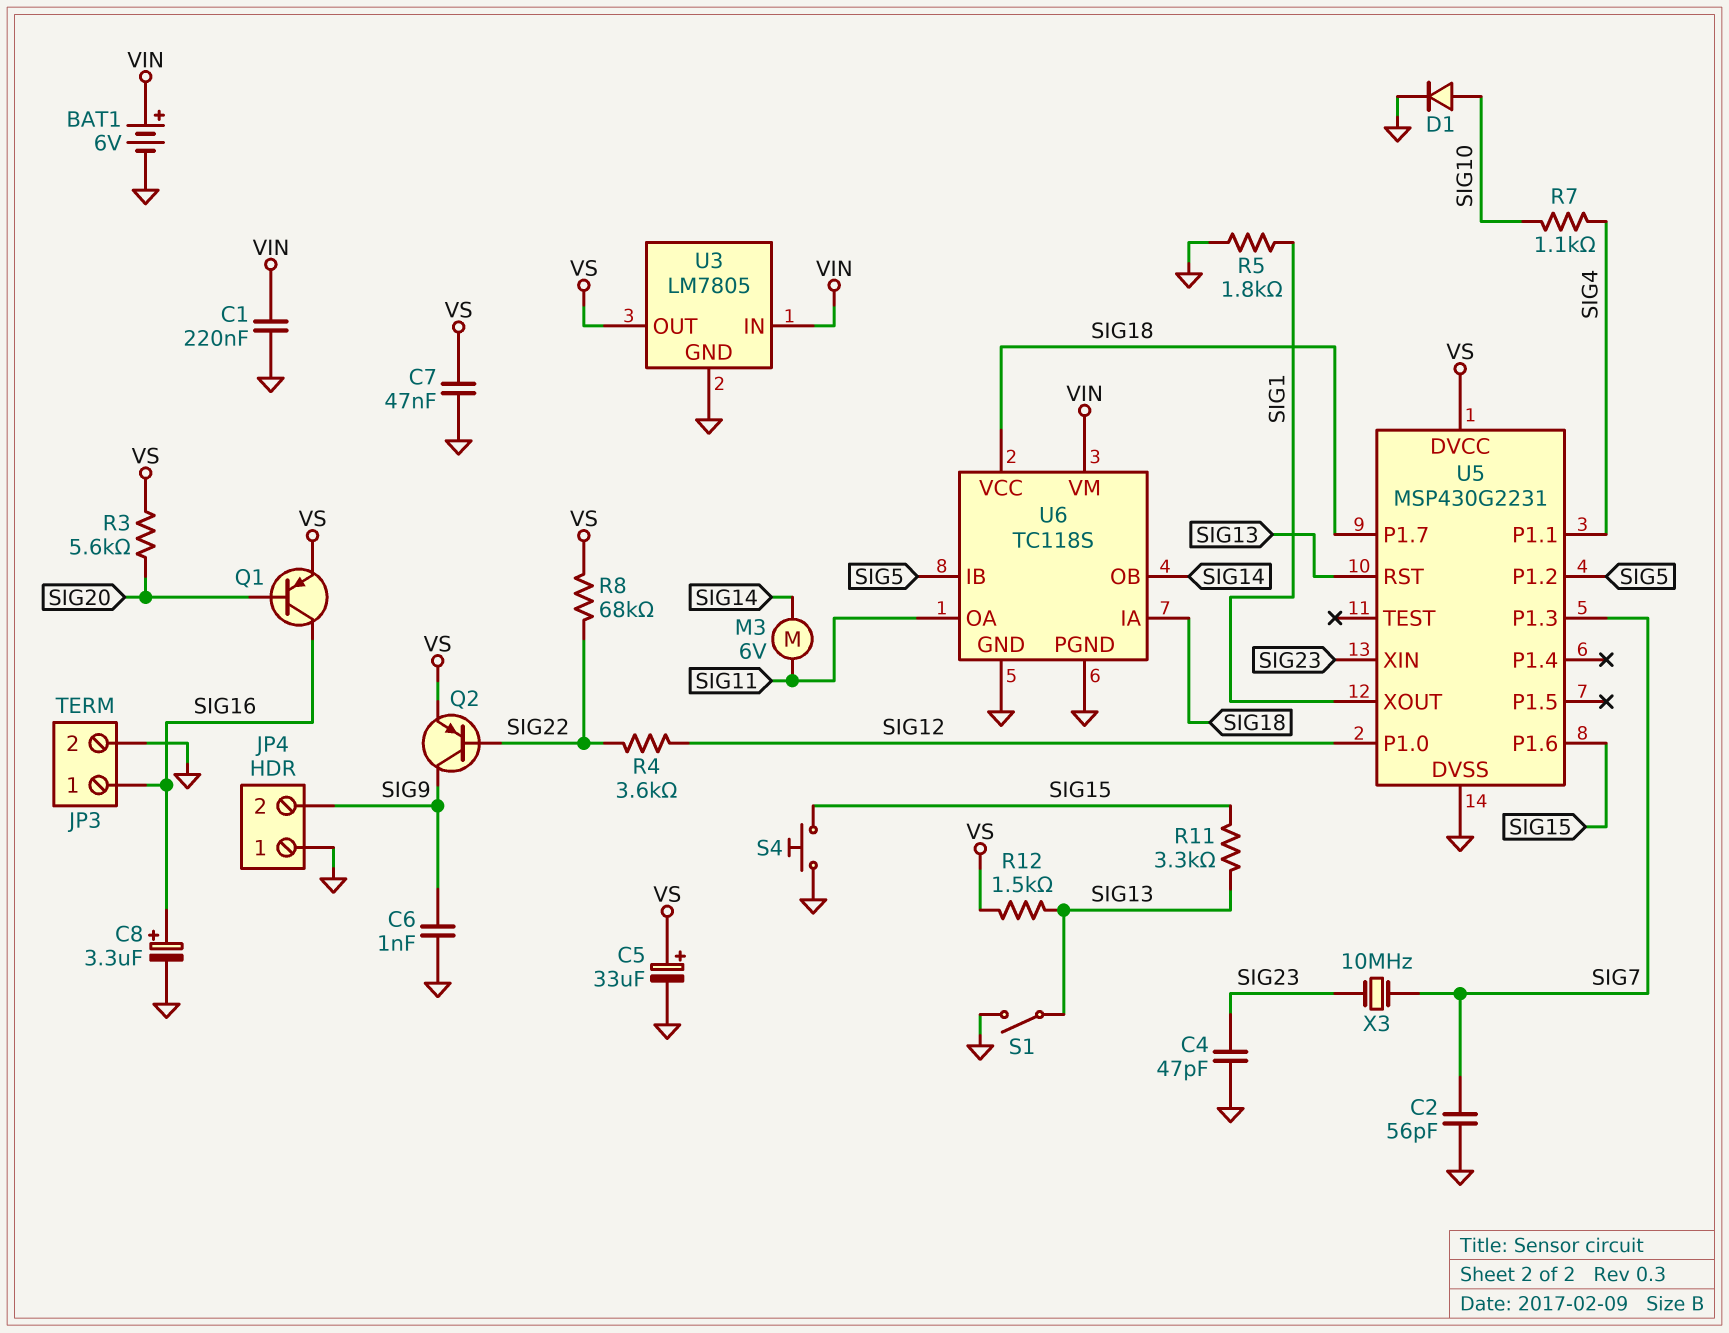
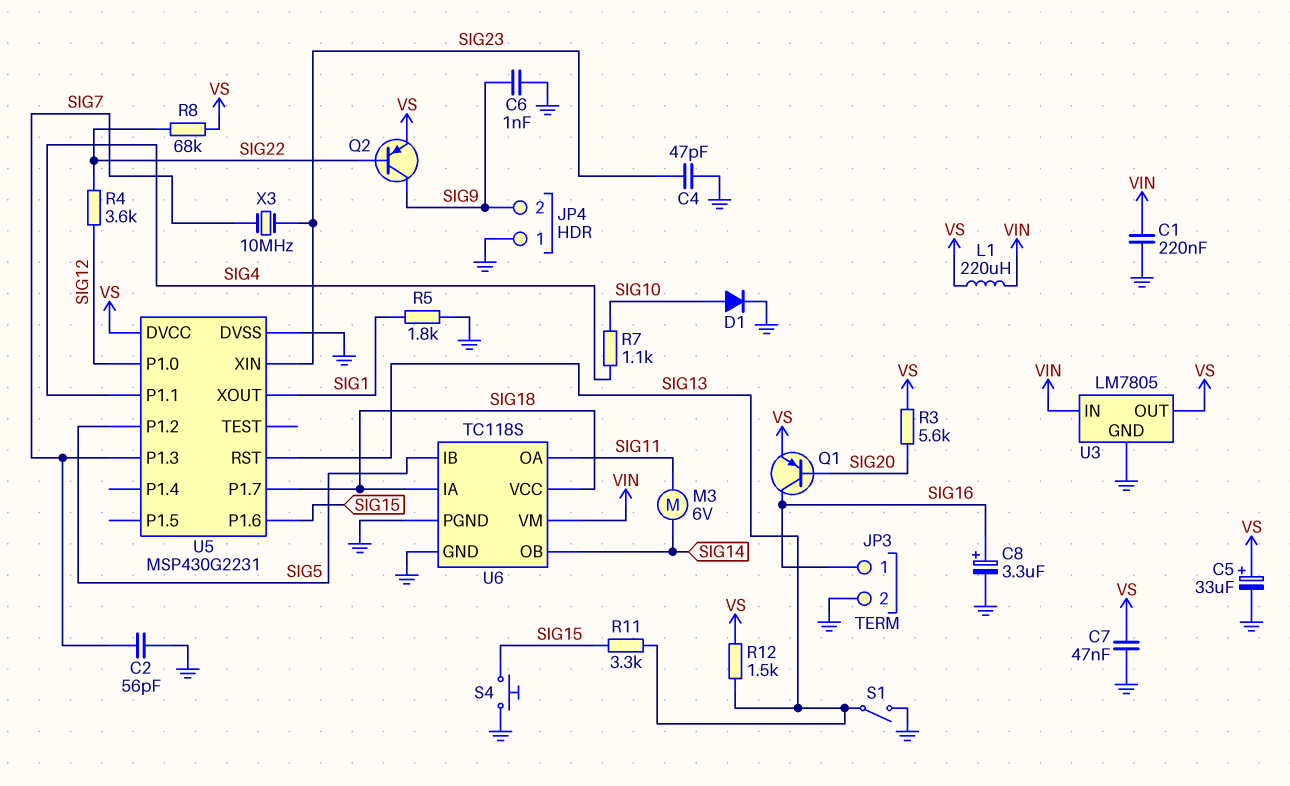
BAT1: 6V (plus VIN, minus GND) -> none
L1: none -> 220uH (VIN, VS)

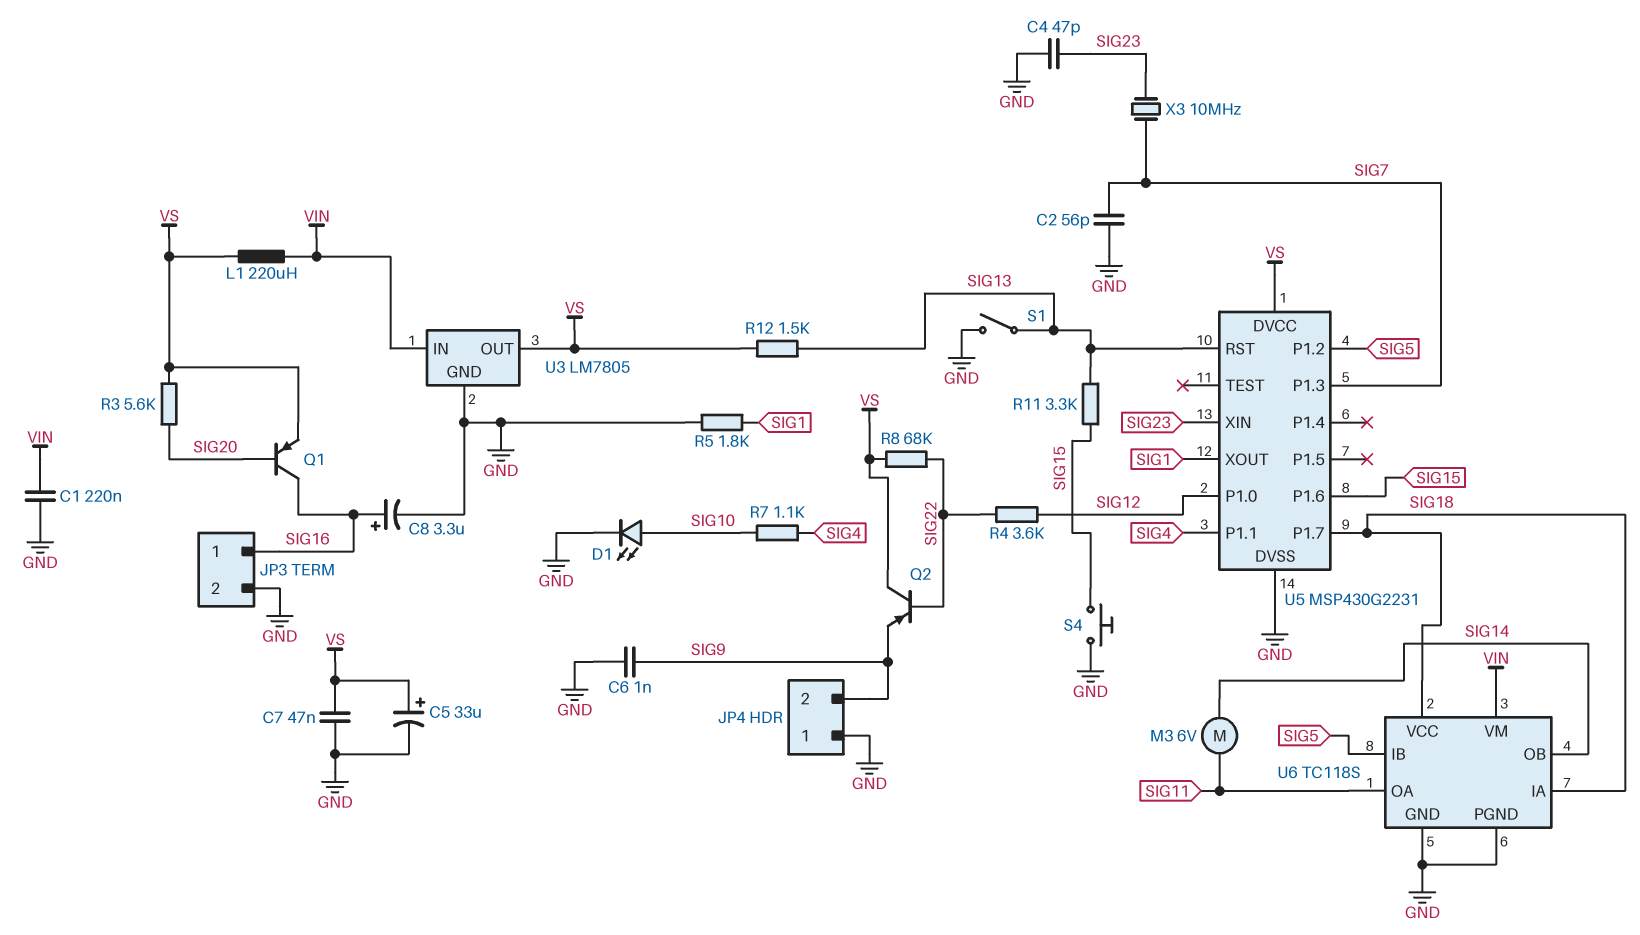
D1: diode (A SIG10, K GND) -> LED (A SIG10, K GND)
Q2: PNP (B SIG22, C SIG9, E VS) -> PNP (B SIG22, C VS, E SIG9)

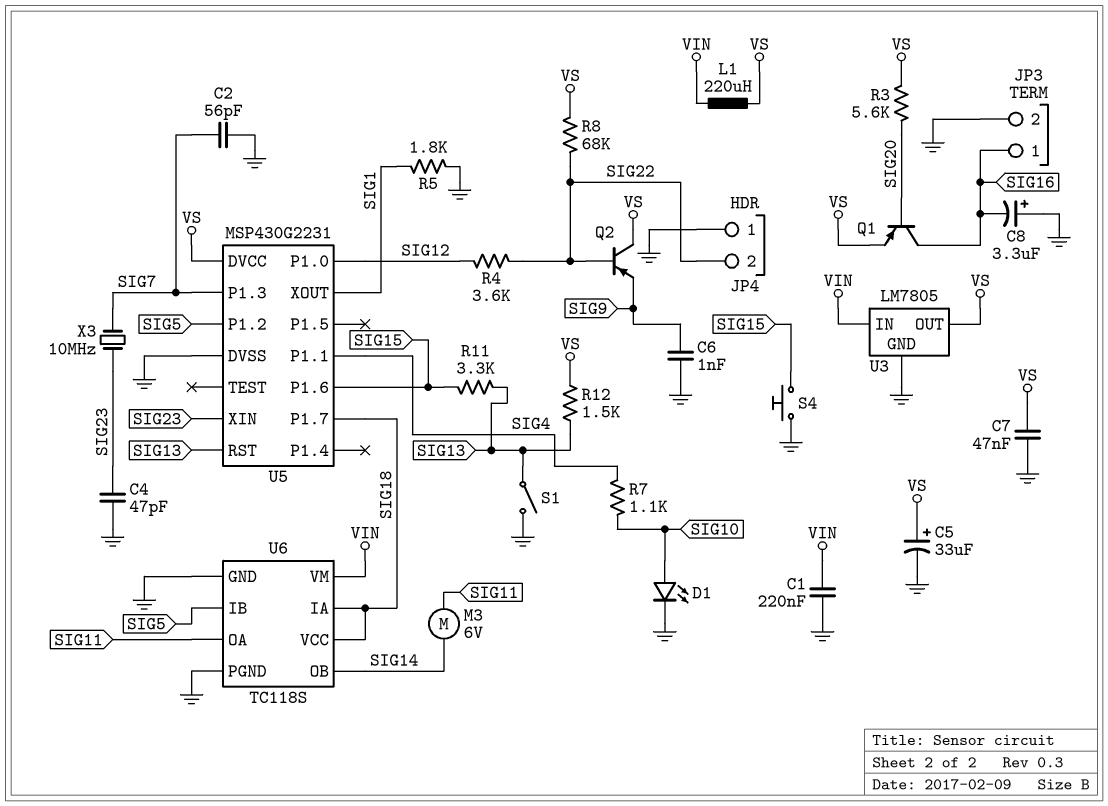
C8: 3.3uF (plus SIG16, minus GND) -> 3.3uF (plus GND, minus SIG16)
JP4 pin 2: SIG9 -> SIG22

